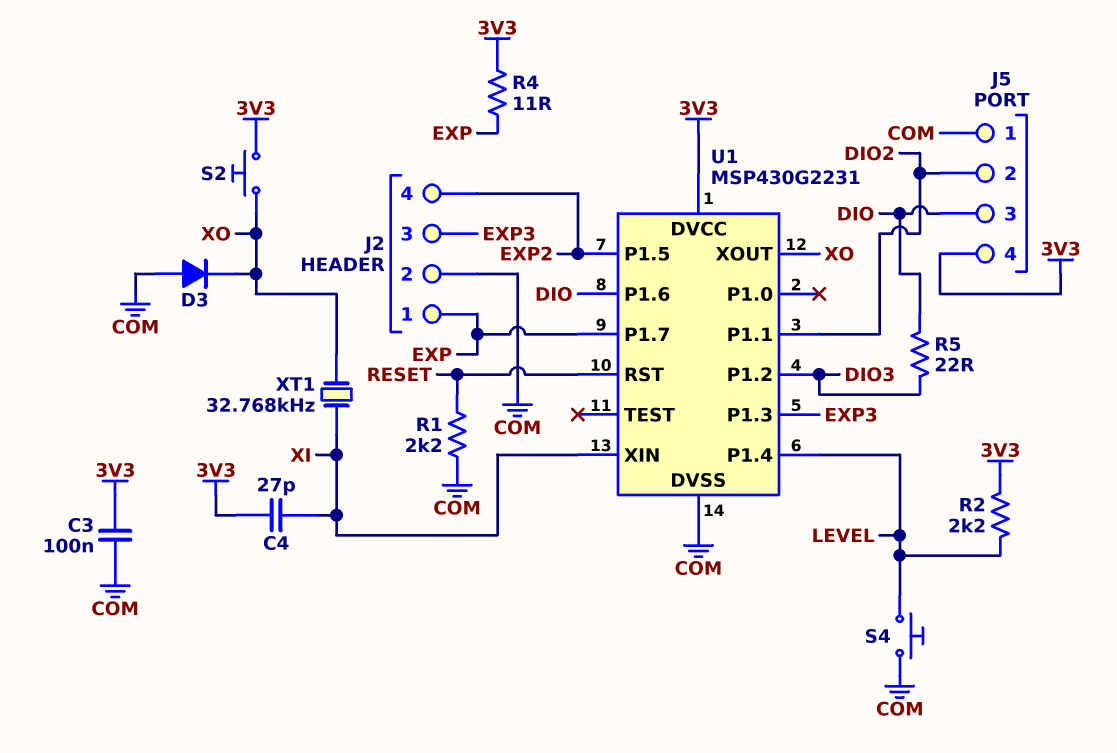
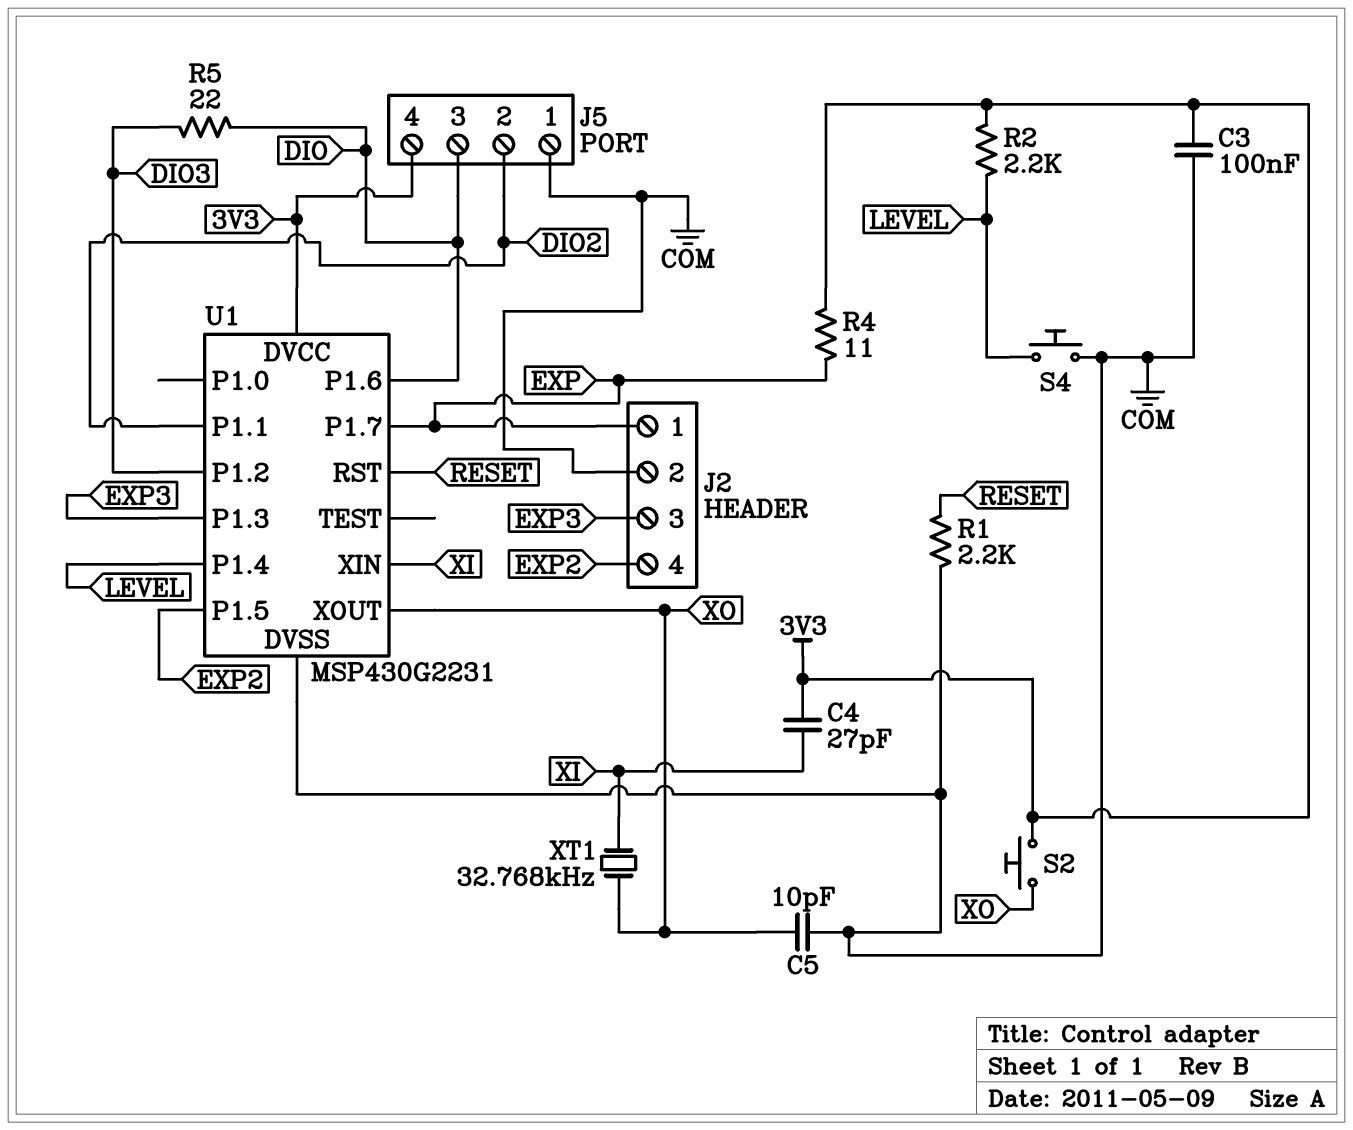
C5: none -> 10pF (COM, XO)
D3: diode (A COM, K XO) -> none

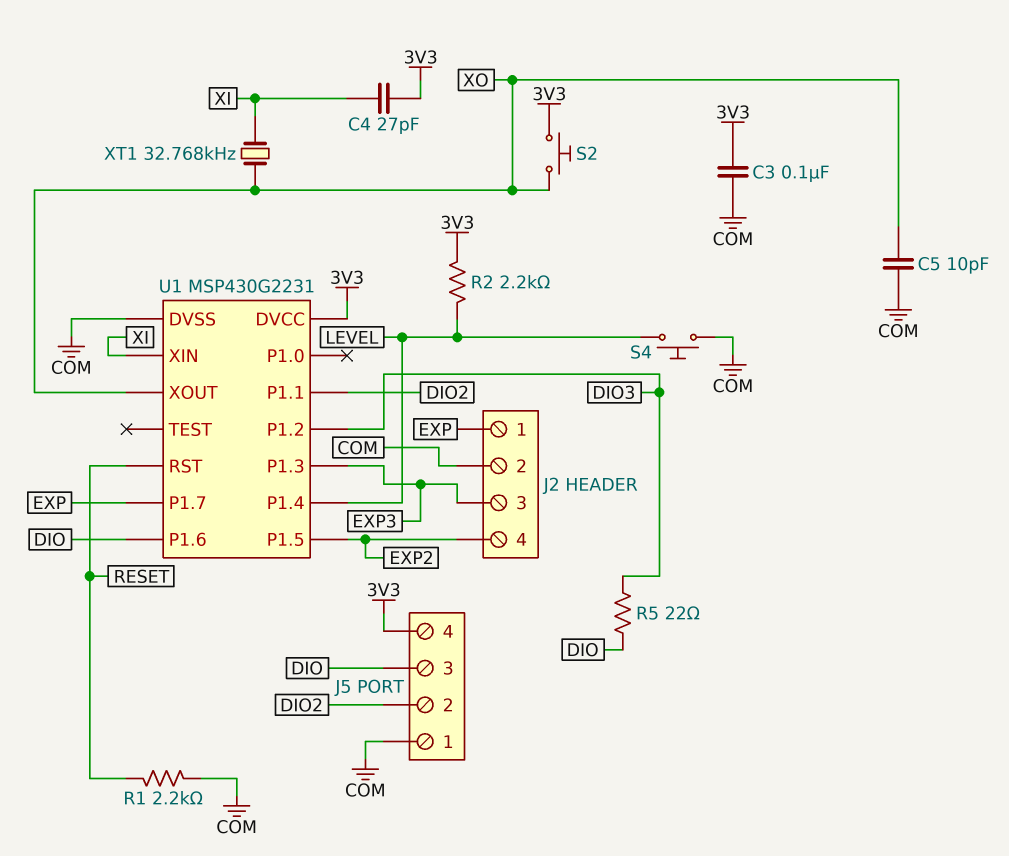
R4: 11 (3V3, EXP) -> none

